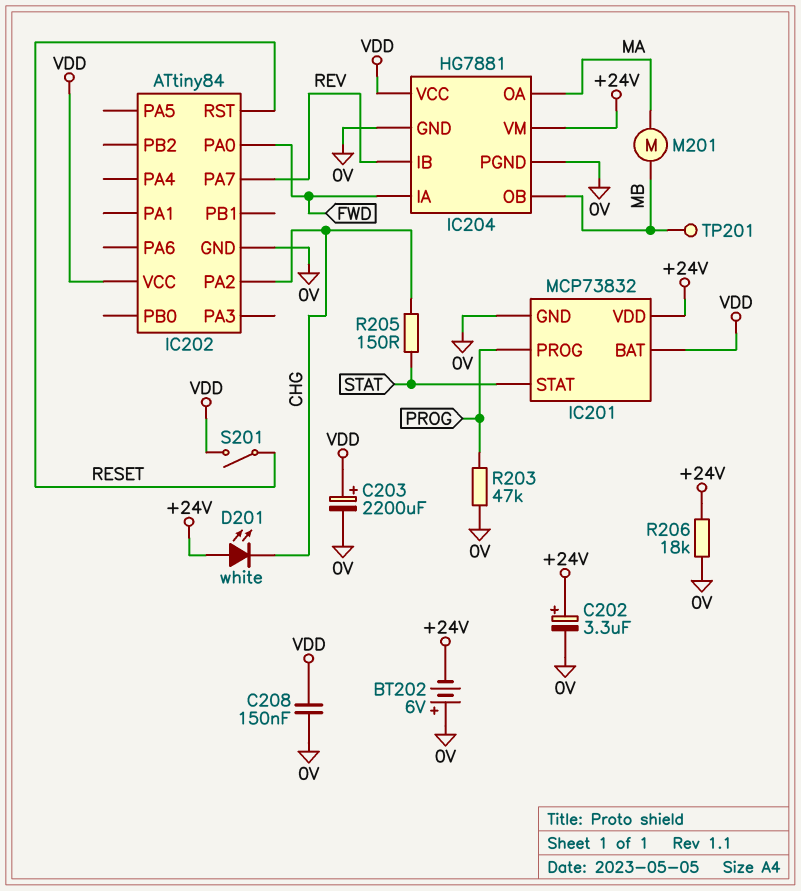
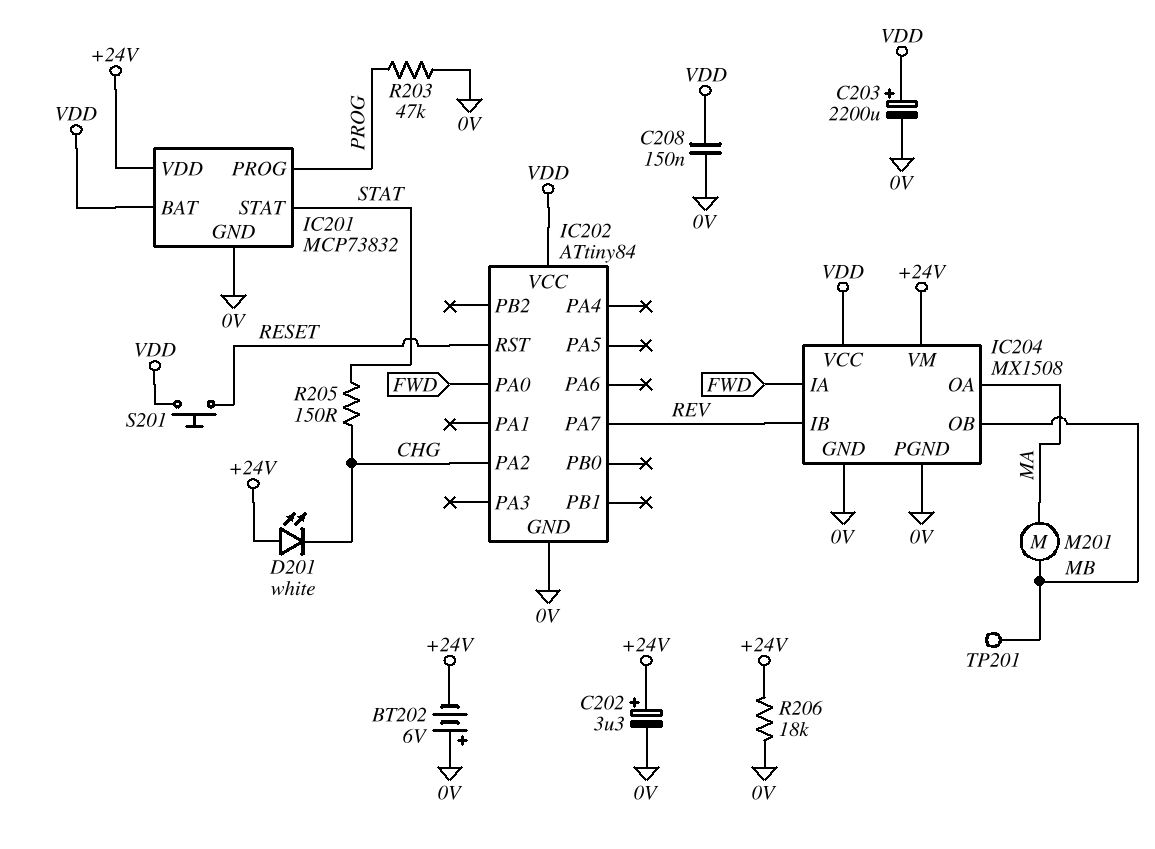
IC204: HG7881 -> MX1508
S201: switch (RESET, VDD) -> button (RESET, VDD)

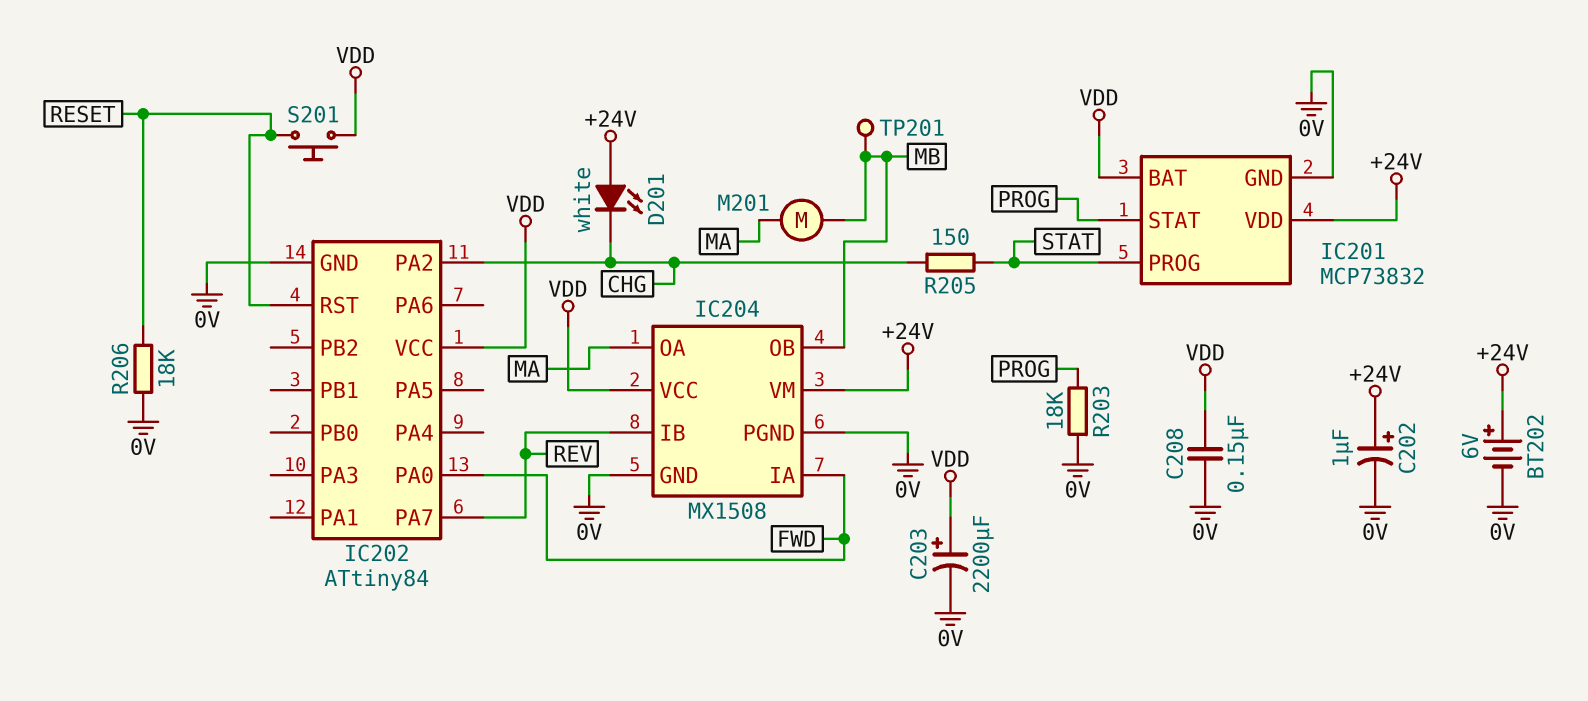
BT202: 6V (plus 0V, minus +24V) -> 6V (plus +24V, minus 0V)
C202: 3.3uF (plus +24V, minus 0V) -> 1uF (plus +24V, minus 0V)
IC201 pin PROG: PROG -> STAT
IC201 pin STAT: STAT -> PROG
R203: 47k (0V, PROG) -> 18k (0V, PROG)
R206: 18k (+24V, 0V) -> 18k (0V, RESET)

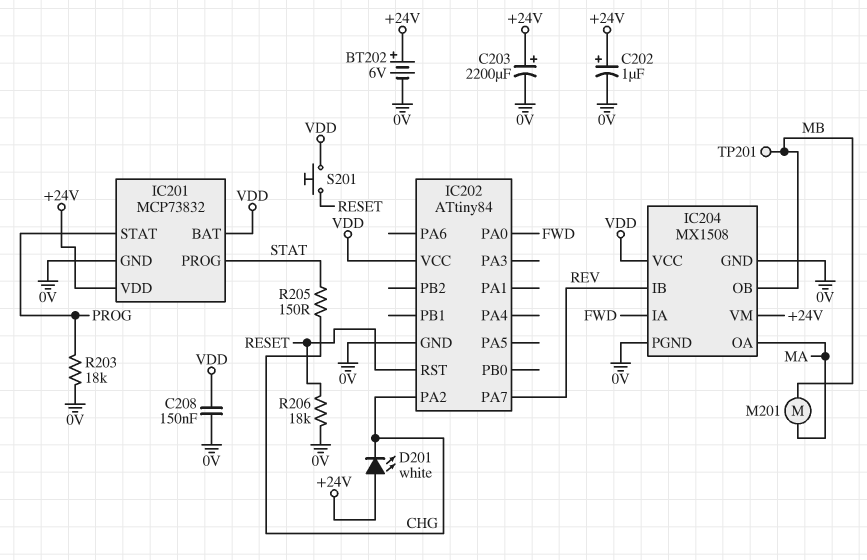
C203: 2200uF (plus VDD, minus 0V) -> 2200uF (plus +24V, minus 0V)

